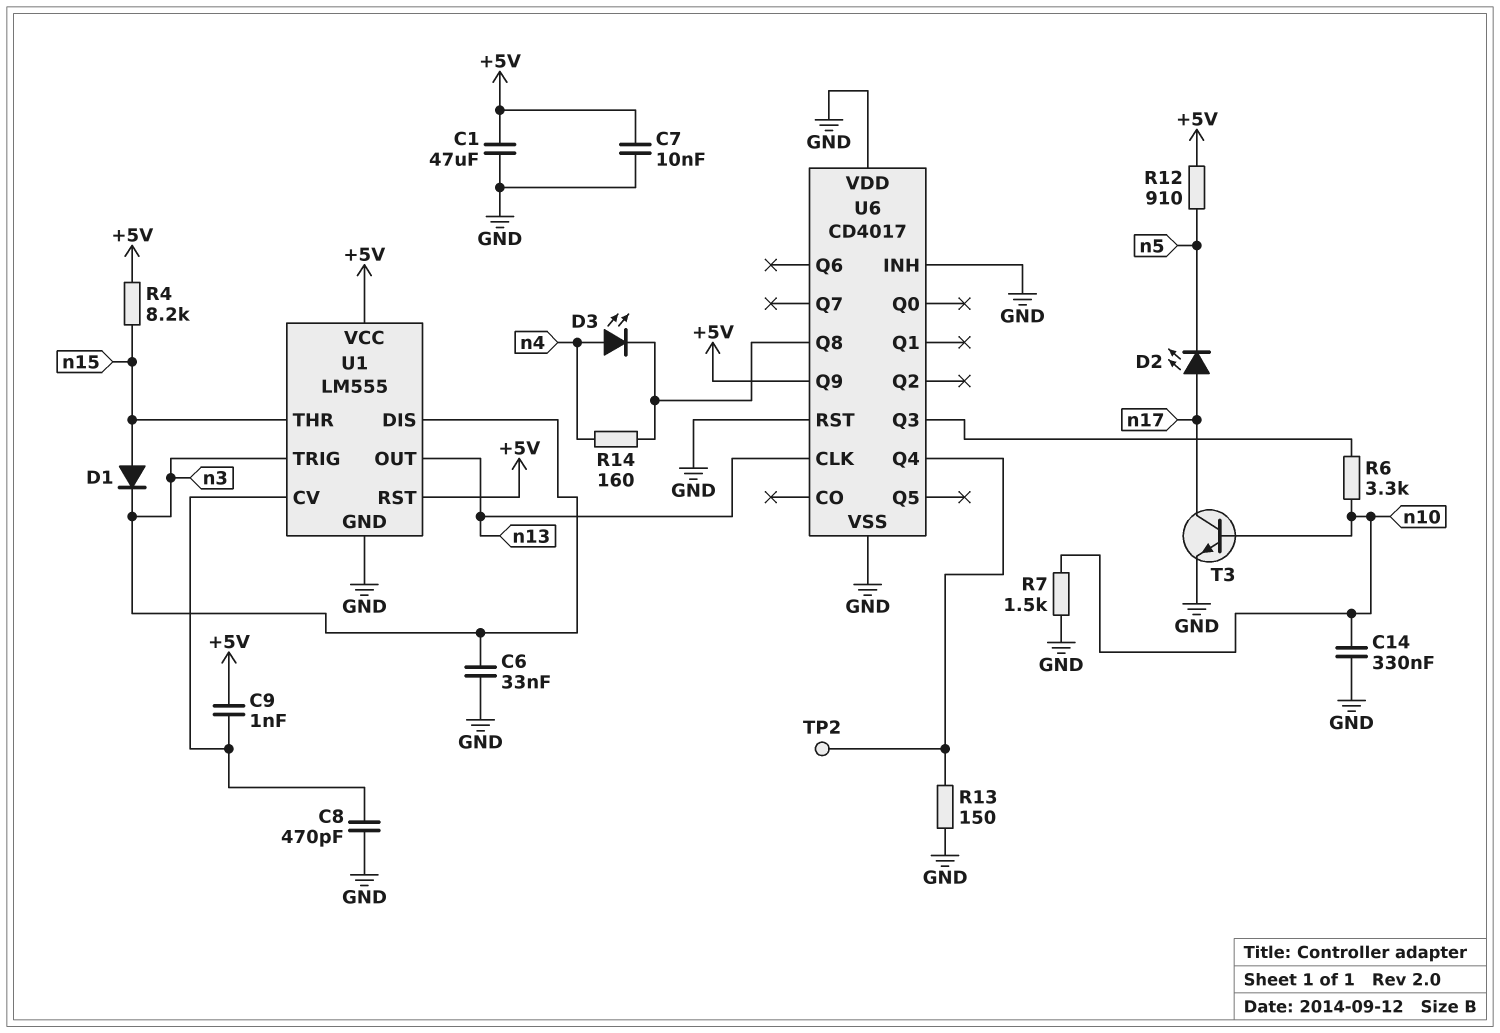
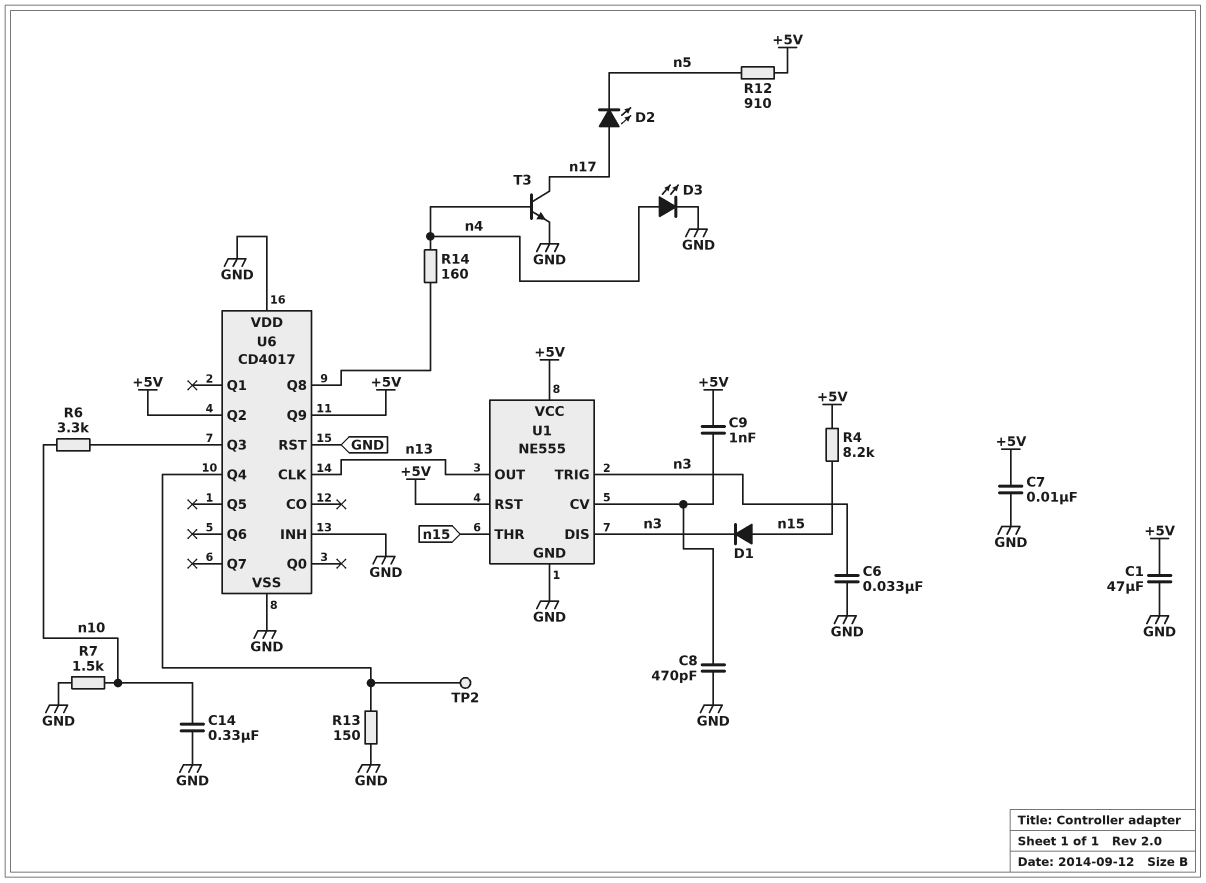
D3: LED (A n4, K U6/Q8) -> LED (A n4, K GND)
T3: NPN (B n10, C n17, E GND) -> NPN (B n4, C n17, E GND)
U1: LM555 -> NE555
U6 pin Q2: none -> +5V

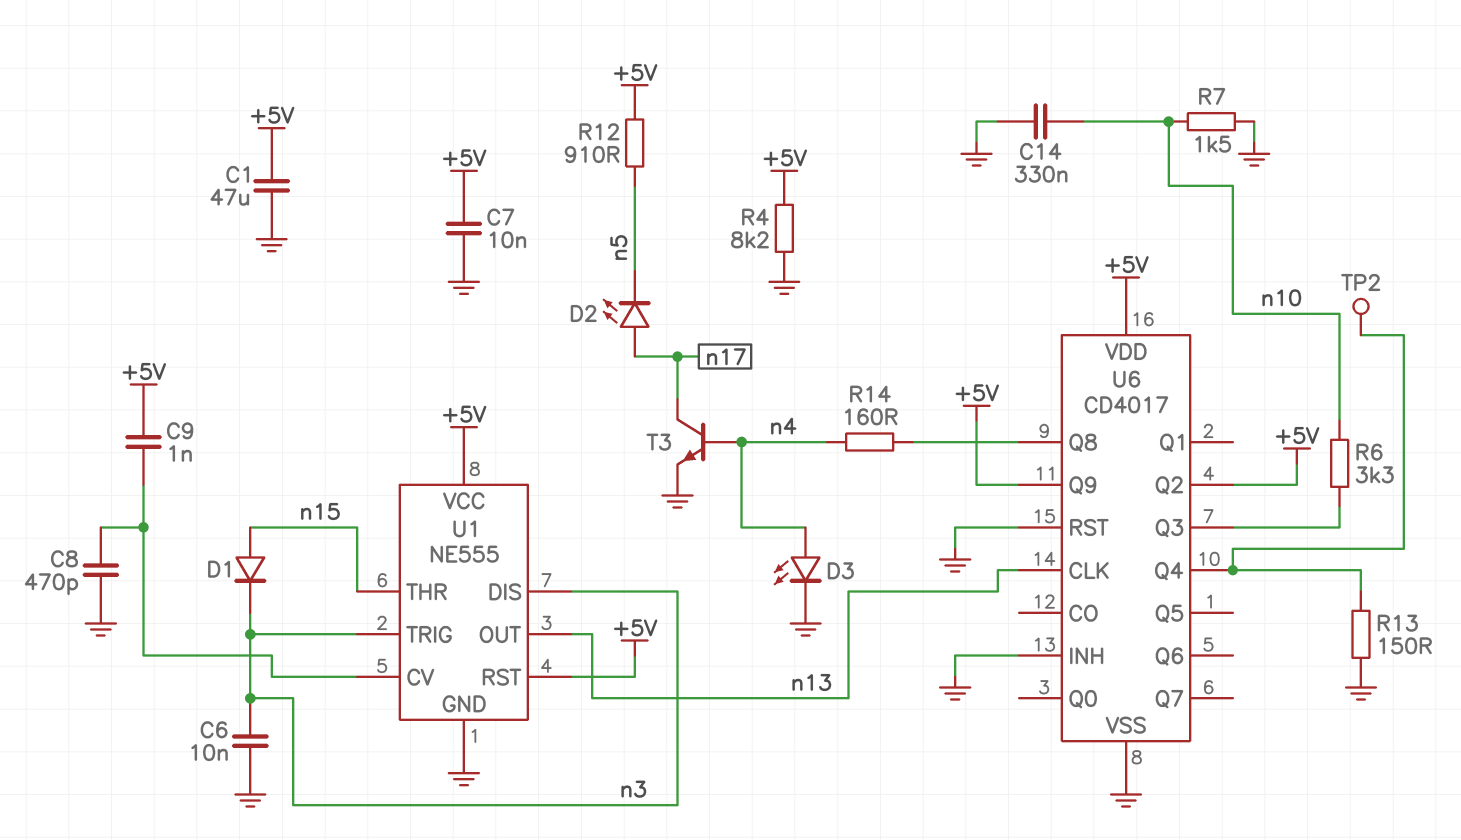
C6: 33nF (GND, n3) -> 10nF (GND, n3)
R4: 8.2k (+5V, n15) -> 8.2k (+5V, GND)
U6 pin VDD: GND -> +5V

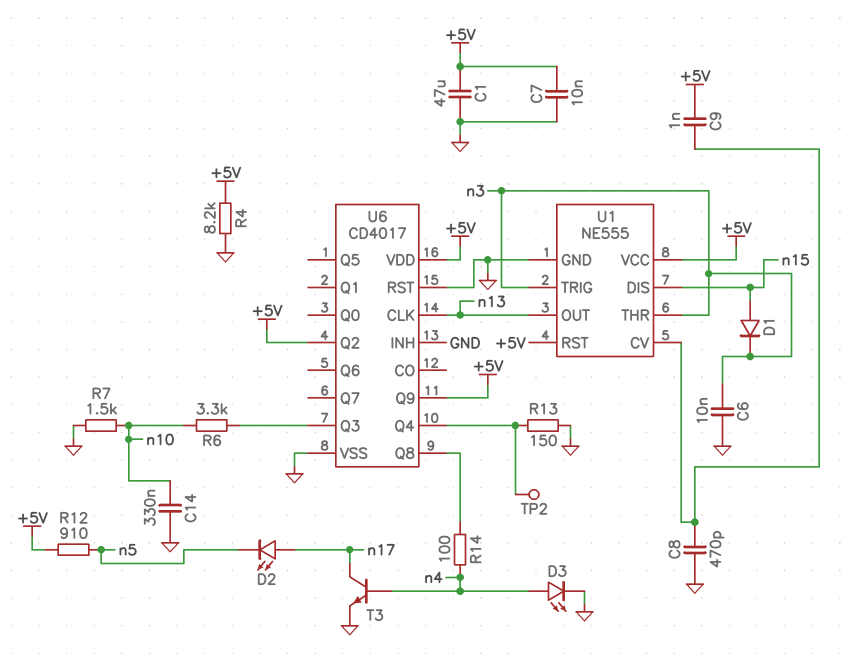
R14: 160 (U6/Q8, n4) -> 100 (U6/Q8, n4)
U1 pin DIS: n3 -> n15
U1 pin THR: n15 -> n3

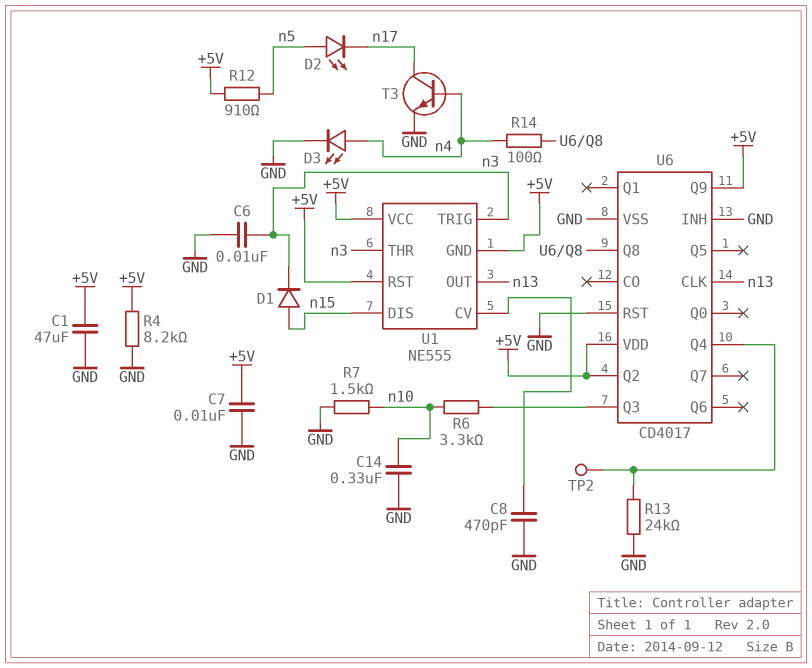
C9: 1nF (+5V, U1/CV) -> none
D2: LED (A n17, K n5) -> LED (A n5, K n17)
R13: 150 (GND, U6/Q4) -> 24k (GND, U6/Q4)
U1 pin GND: GND -> +5V

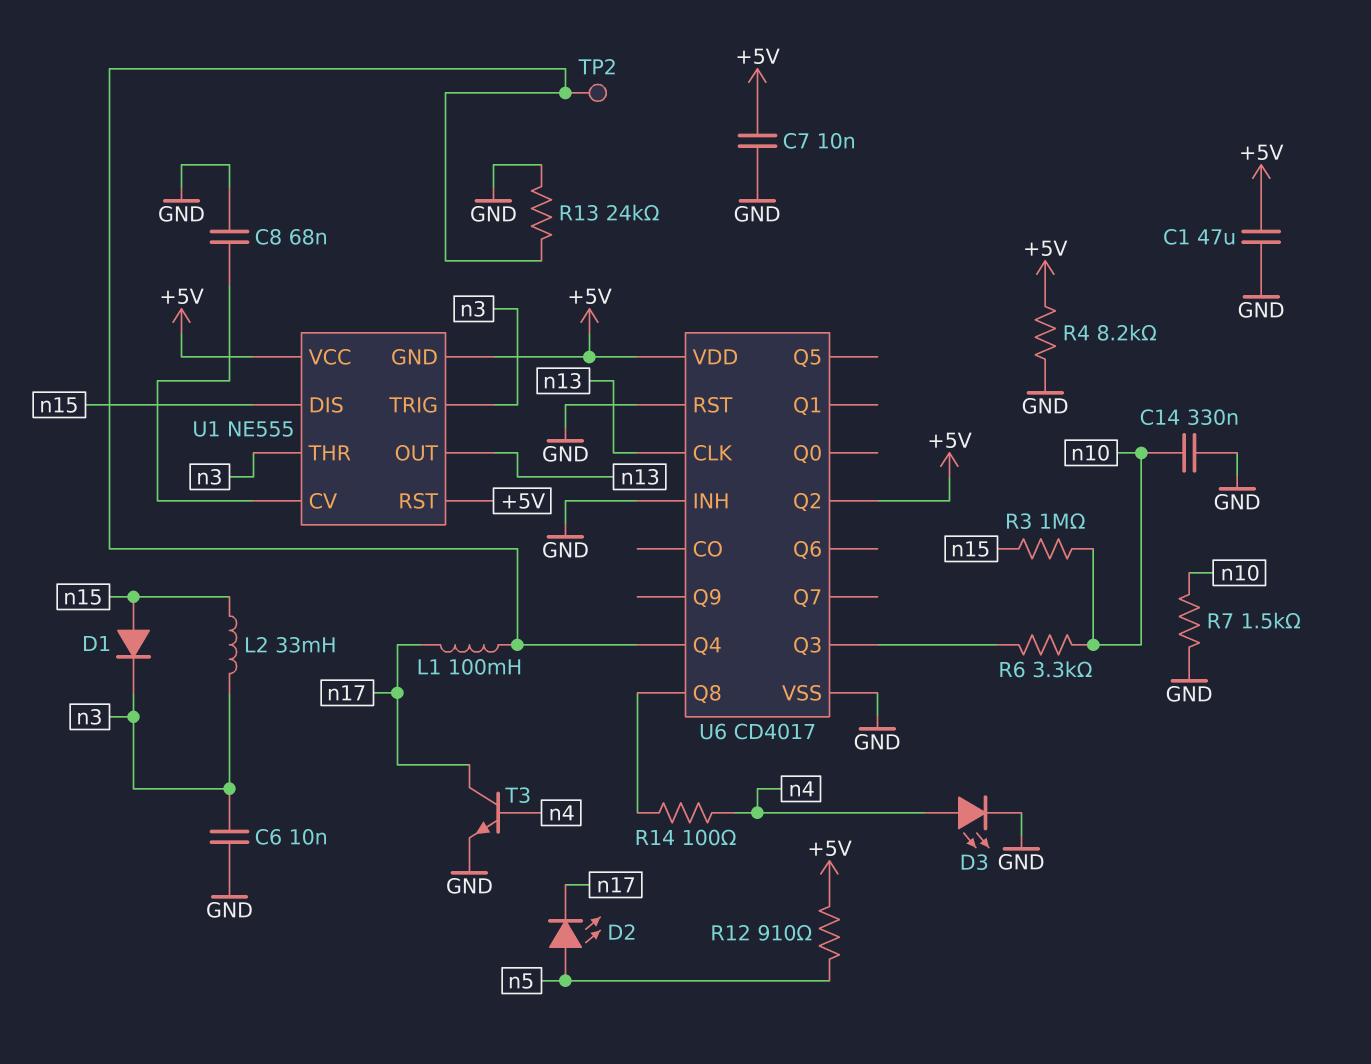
C8: 470pF (GND, U1/CV) -> 68nF (GND, U1/CV)
L1: none -> 100mH (U6/Q4, n17)
L2: none -> 33mH (n3, n15)
R3: none -> 1M (n10, n15)
U6 pin Q9: +5V -> none

